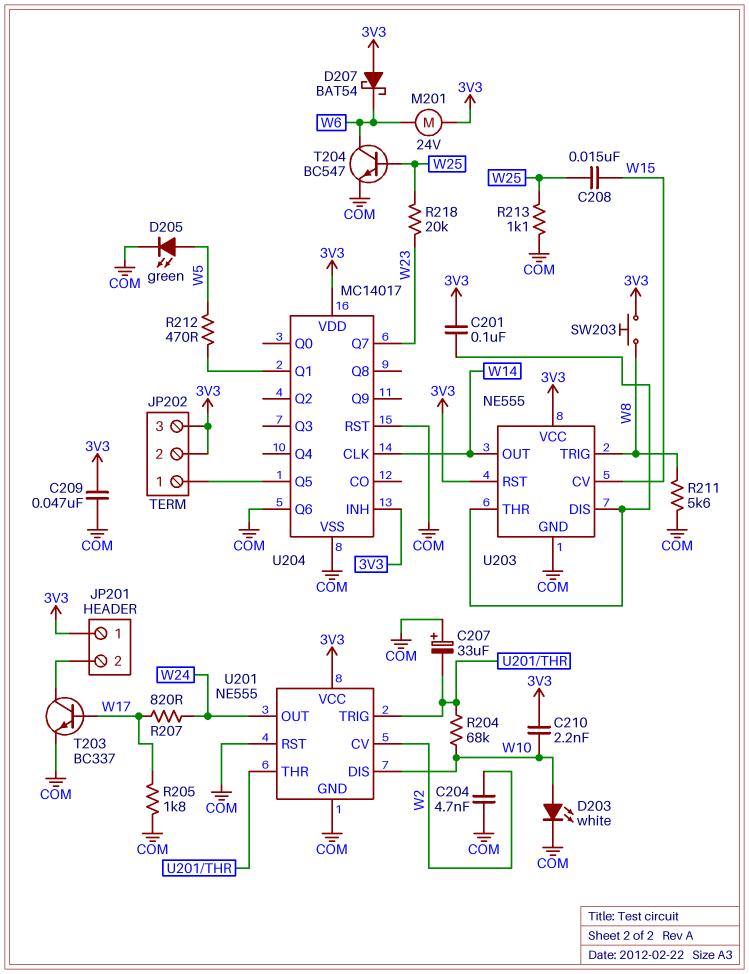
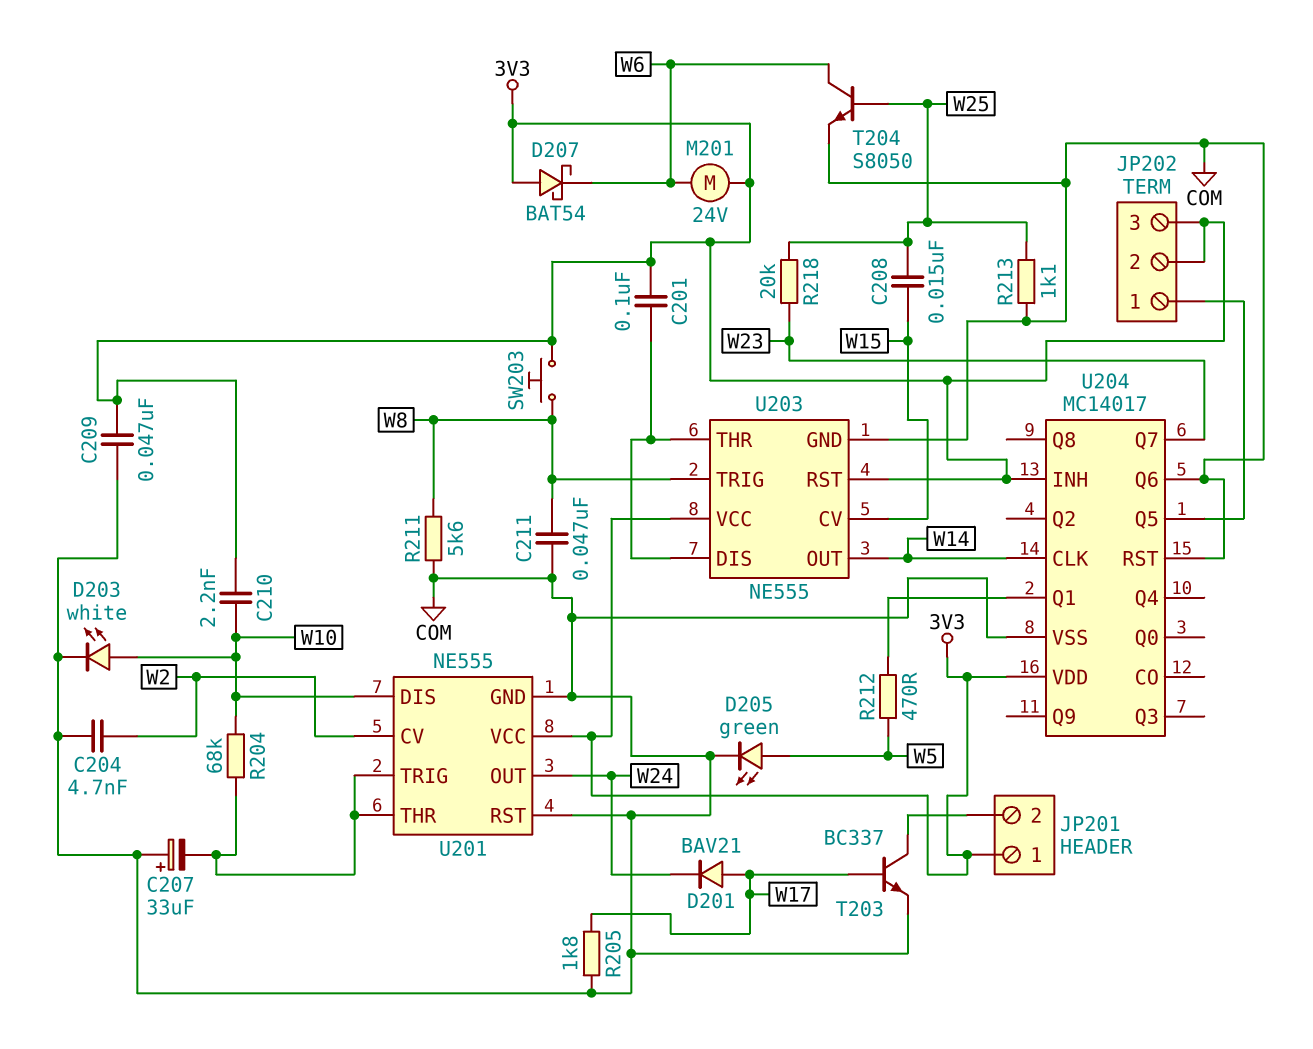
C211: none -> 47nF (COM, W8)
D201: none -> diode BAV21 (A W17, K W24)
R207: 820 (W17, W24) -> none
T204: NPN BC547 (B W25, C W6, E COM) -> NPN S8050 (B W25, C W6, E COM)

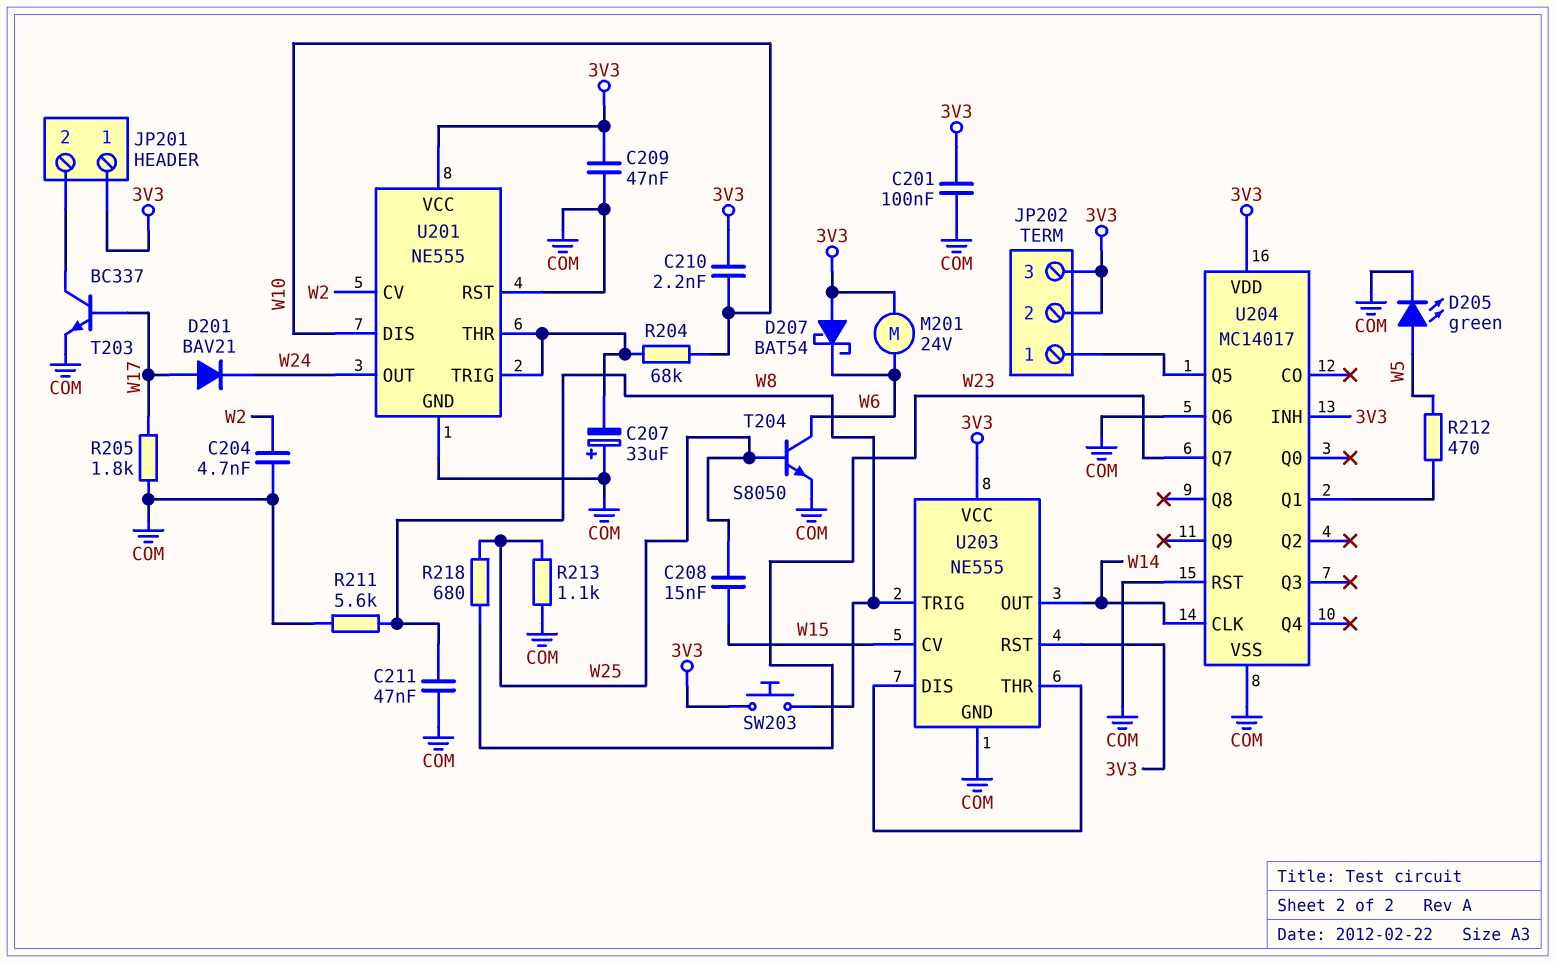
C201: 100nF (3V3, U203/DIS) -> 100nF (3V3, COM)
D203: LED white (A W10, K COM) -> none
R218: 20k (W23, W25) -> 680 (W23, W25)

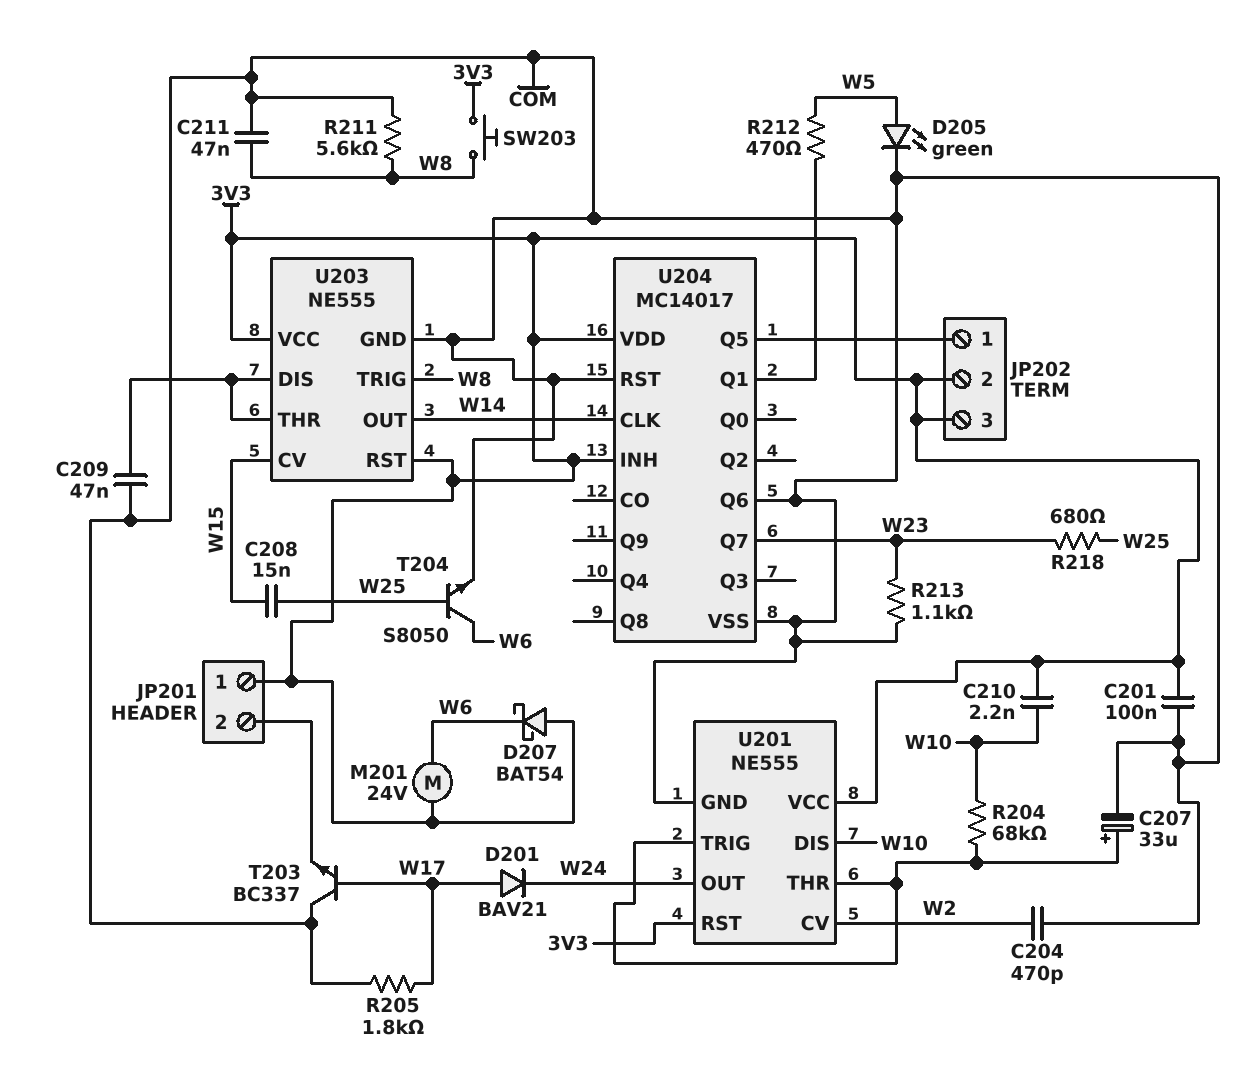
C204: 4.7nF (COM, W2) -> 470pF (COM, W2)
C207: 33uF (plus COM, minus U201/THR) -> 33uF (plus U201/THR, minus COM)
C209: 47nF (3V3, COM) -> 47nF (COM, U203/DIS)
R213: 1.1k (COM, W25) -> 1.1k (COM, W23)
T203: NPN BC337 (B W17, C JP201/2, E COM) -> NPN BC337 (B W17, C COM, E JP201/2)
U201 pin RST: COM -> 3V3

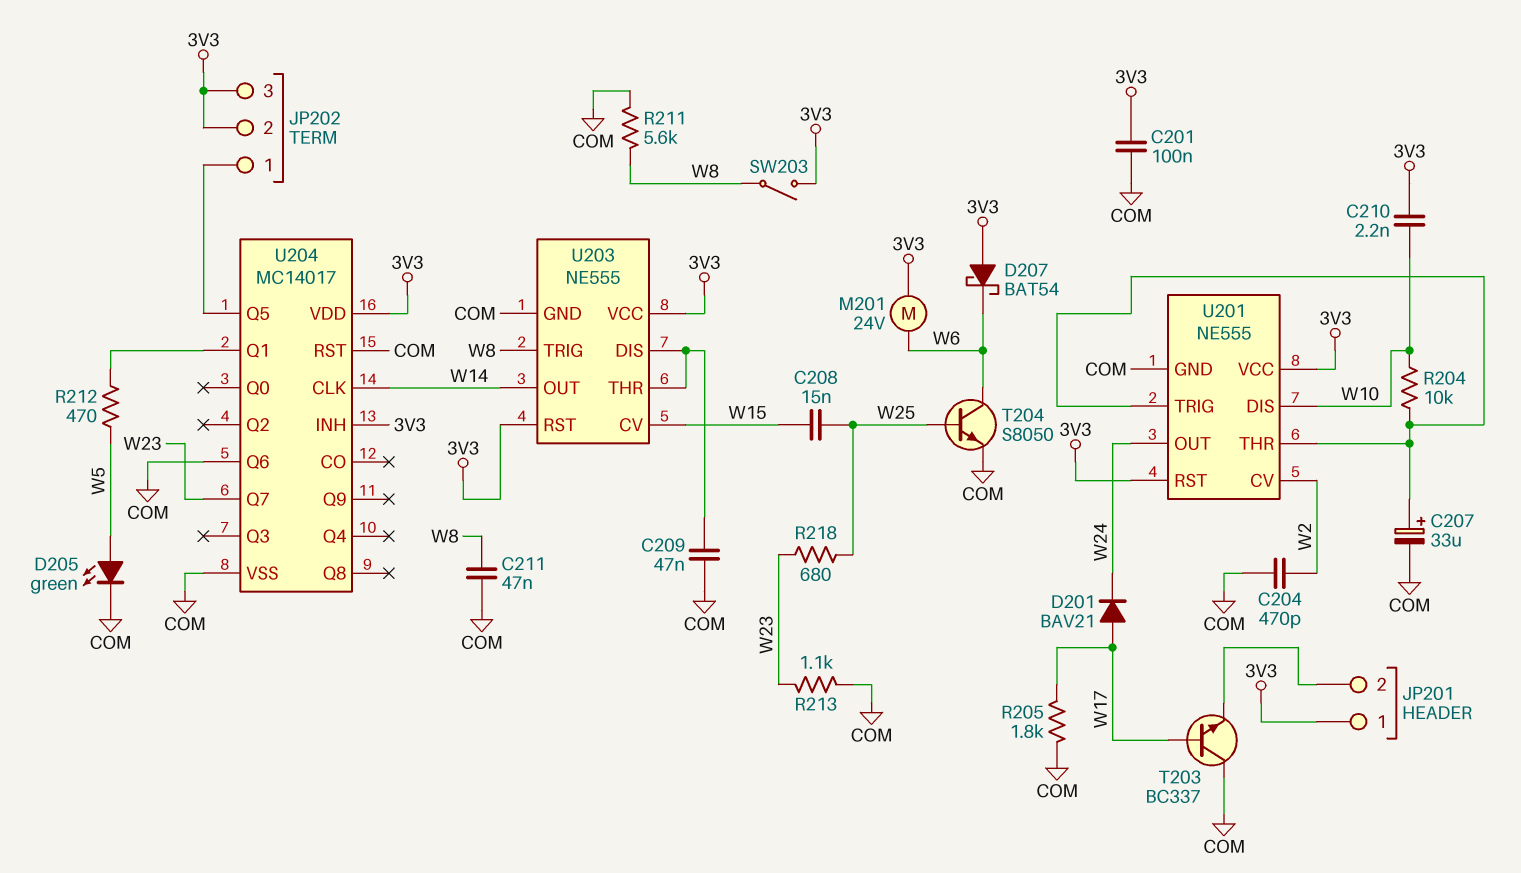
R204: 68k (U201/THR, W10) -> 10k (U201/THR, W10)
SW203: button (3V3, W8) -> switch (3V3, W8)

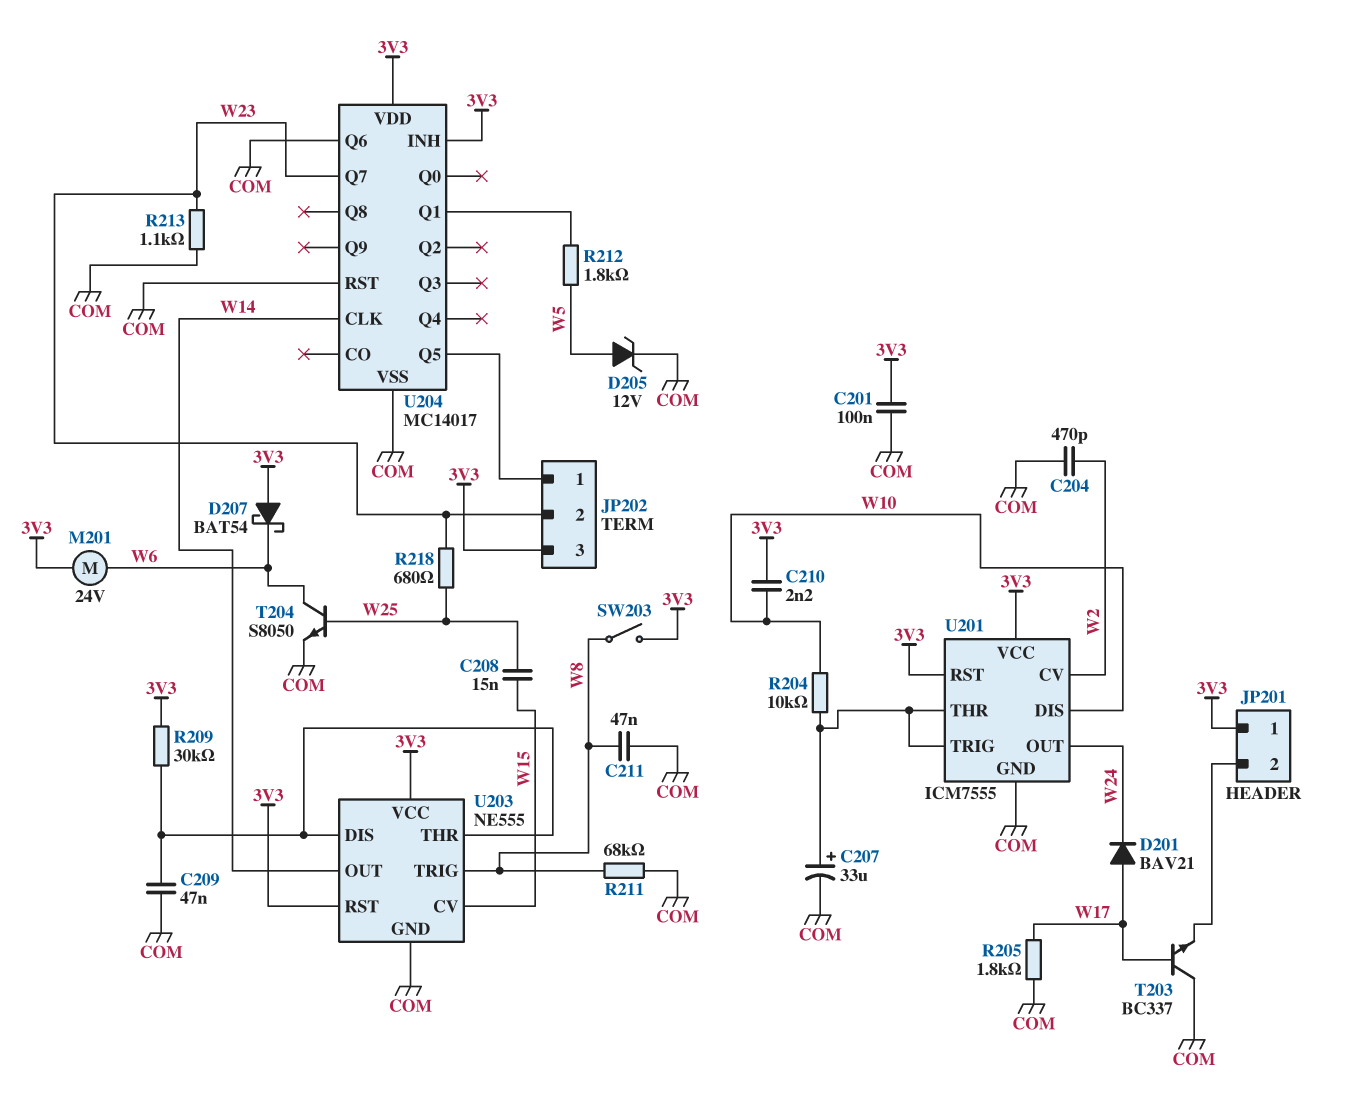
D205: LED green (A W5, K COM) -> zener 12V (A W5, K COM)
JP202 pin 2: 3V3 -> W23
R209: none -> 30k (3V3, U203/DIS)
R211: 5.6k (COM, W8) -> 68k (COM, W8)
R212: 470 (U204/Q1, W5) -> 1.8k (U204/Q1, W5)
U201: NE555 -> ICM7555

